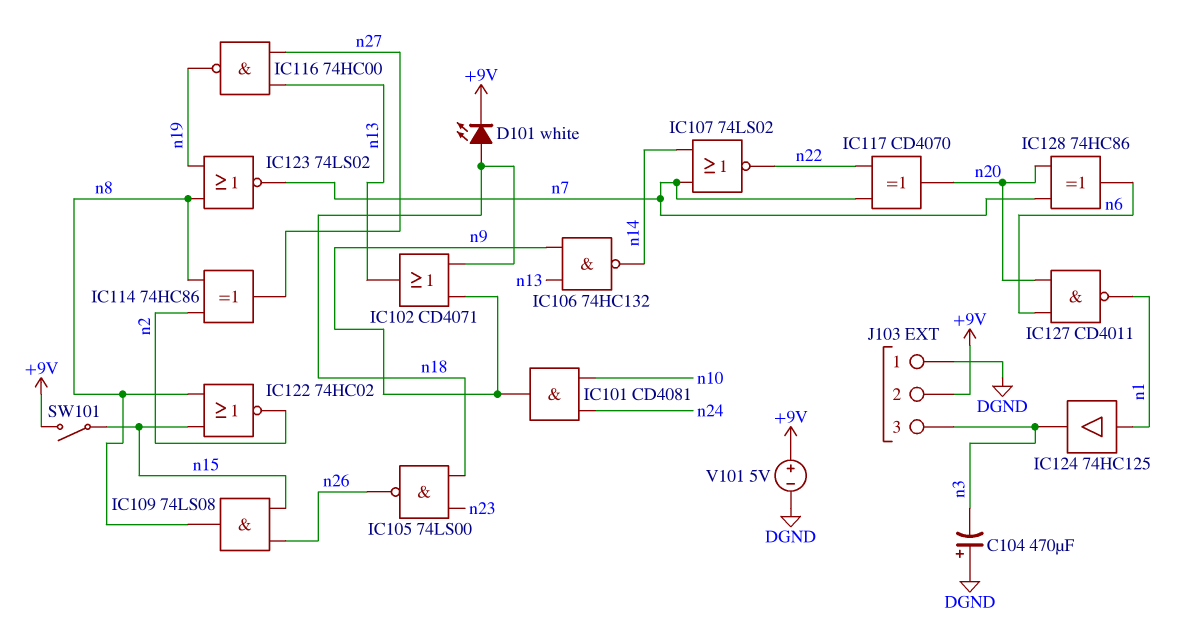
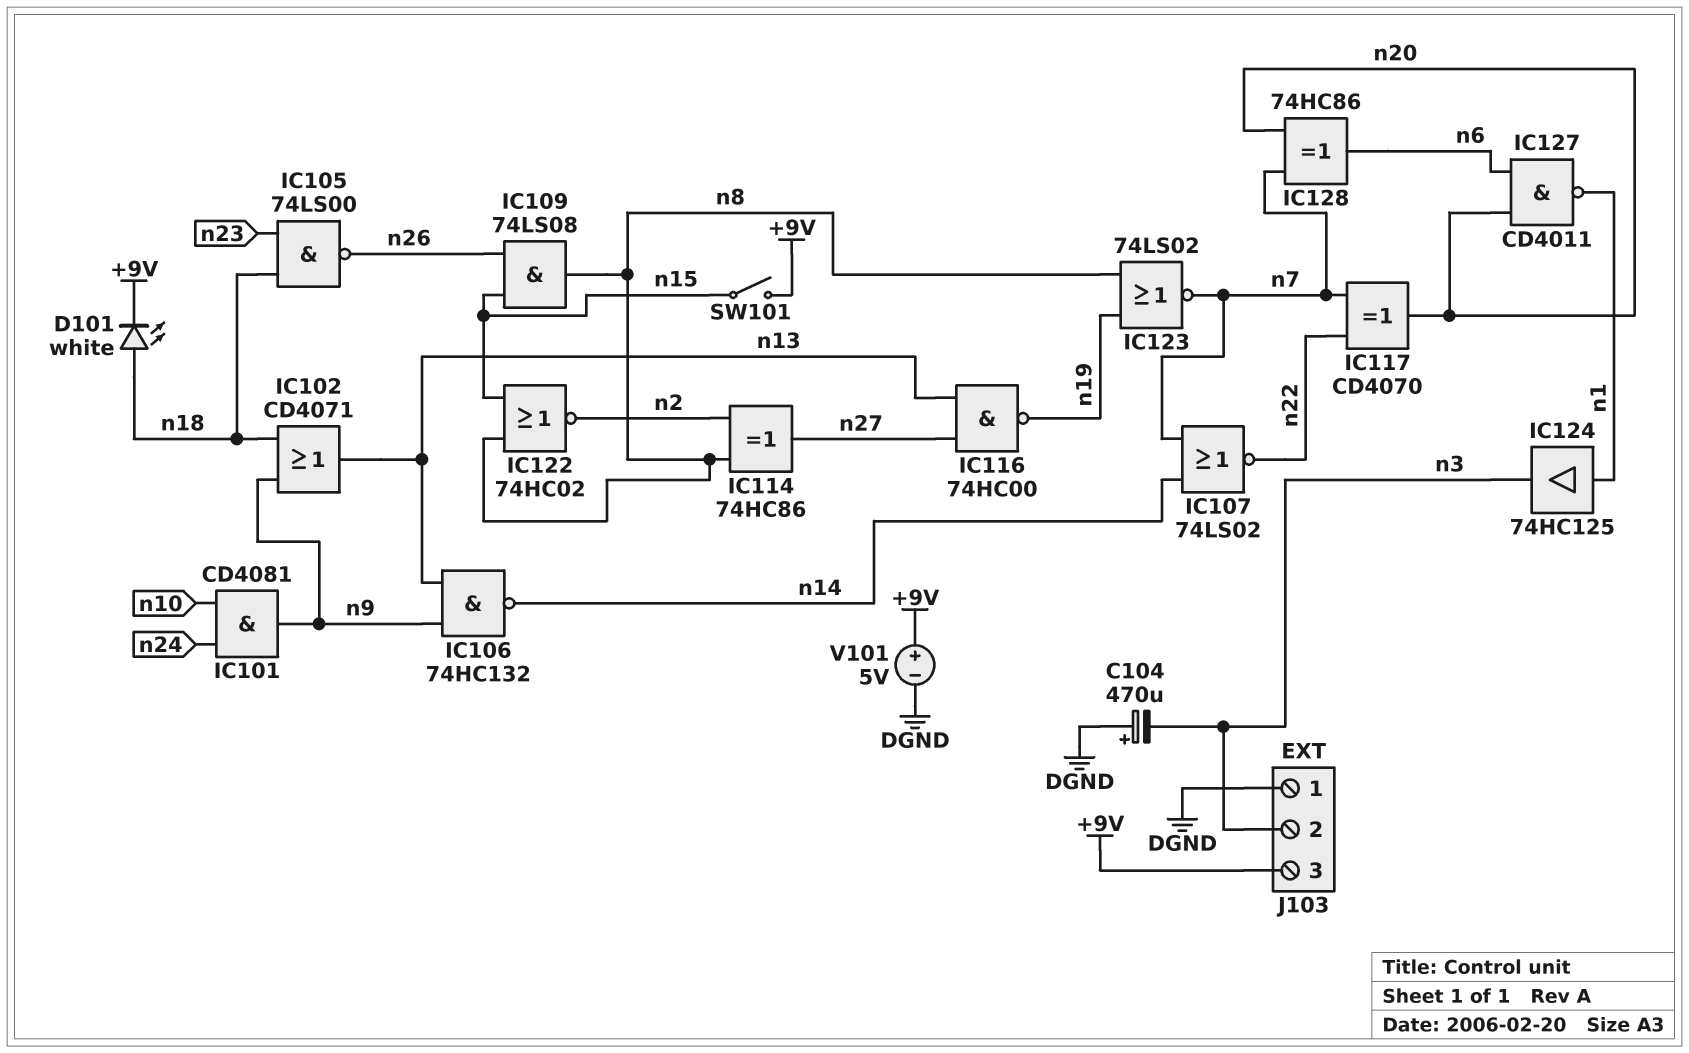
J103 pin 2: +9V -> n3
J103 pin 3: n3 -> +9V

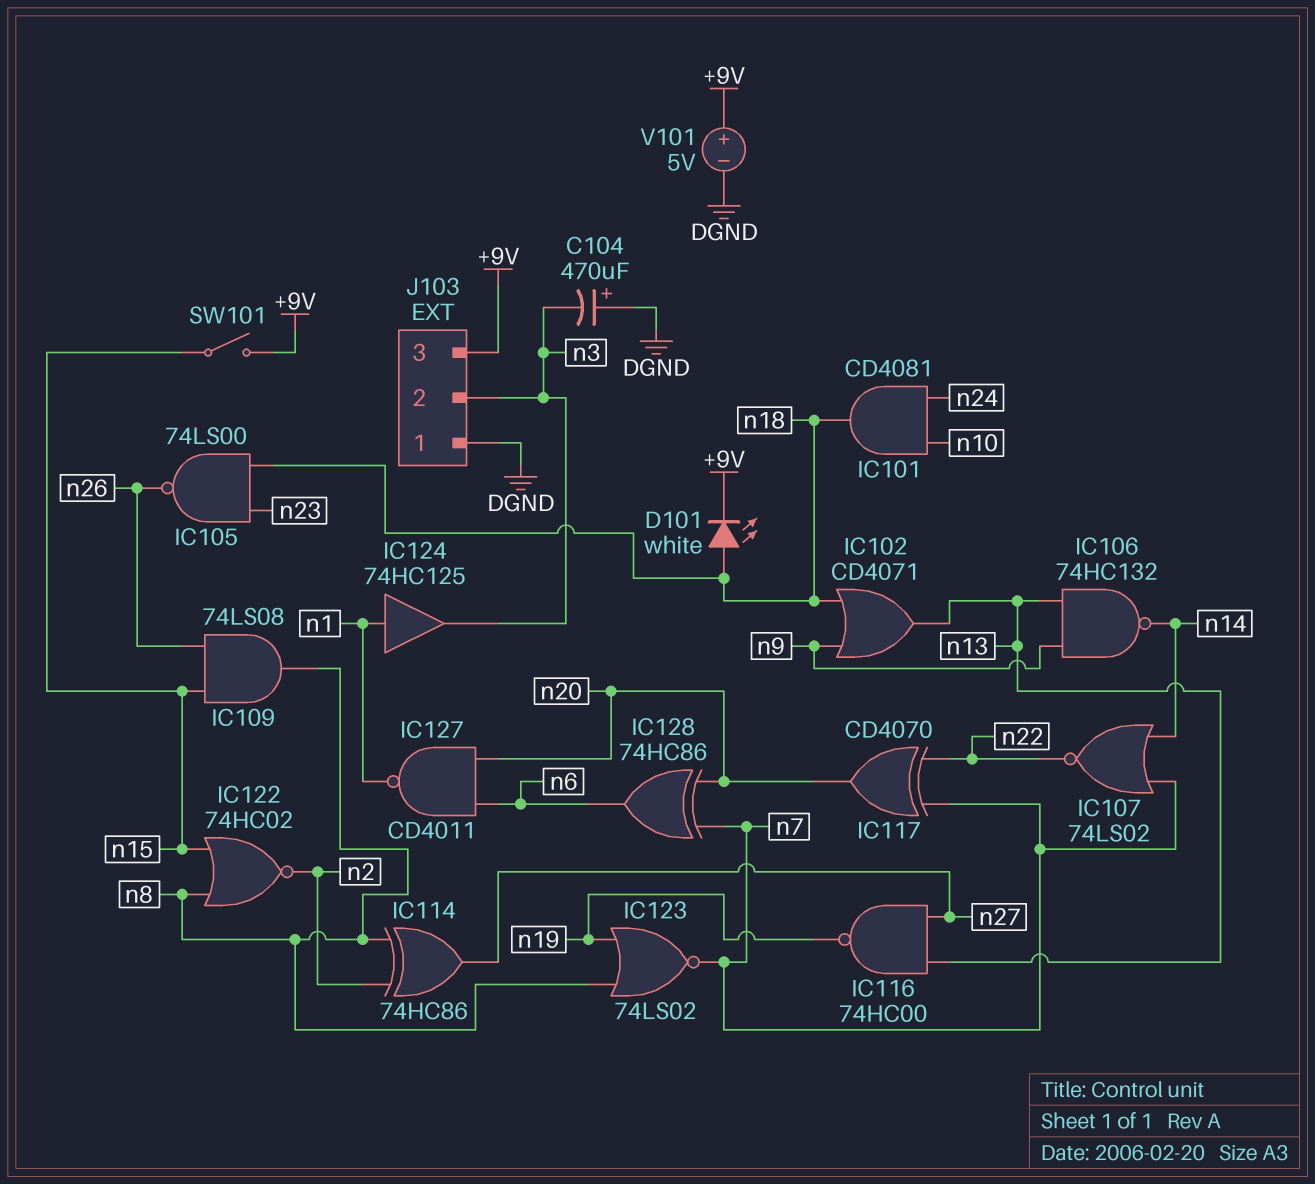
IC101: AND CD4081 (in n10, in n24, out n9) -> AND CD4081 (in n10, in n24, out n18)

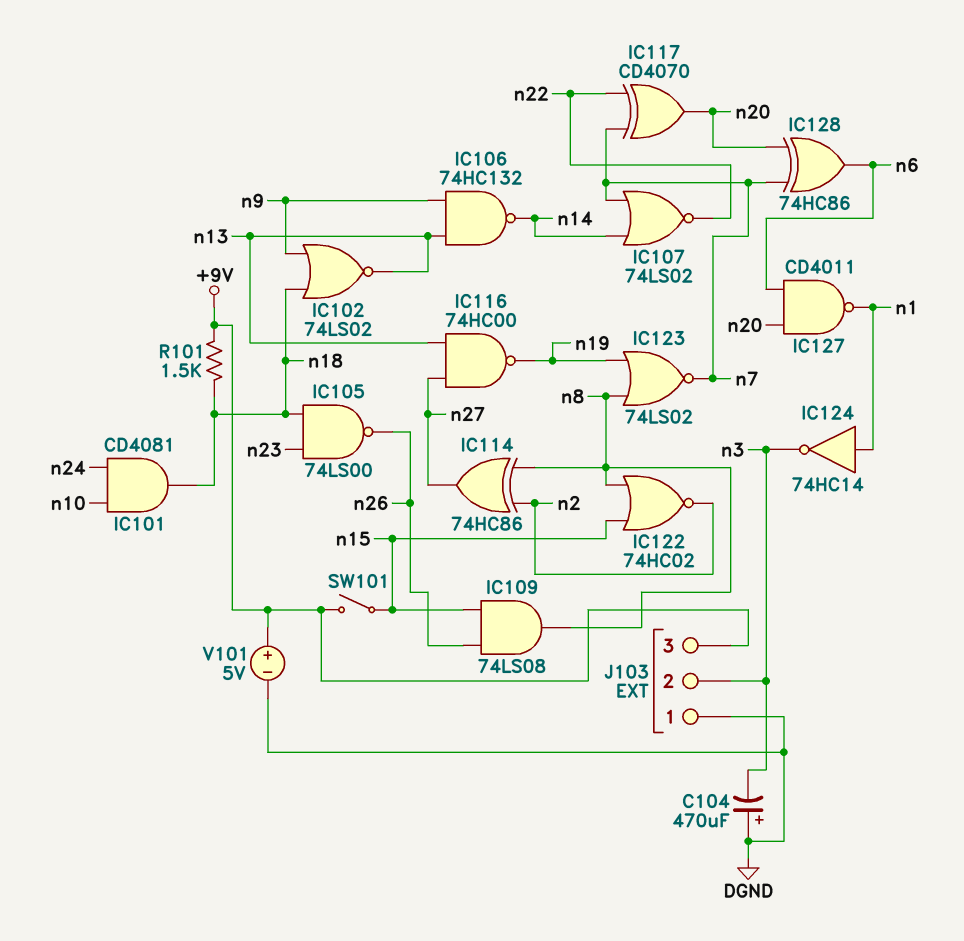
D101: LED white (A n18, K +9V) -> none
IC102: OR CD4071 (in n9, in n18, out n13) -> NOR 74LS02 (in n9, in n18, out n13)
IC124: buffer 74HC125 (in n1, out n3) -> NOT 74HC14 (in n1, out n3)
R101: none -> 1.5k (+9V, n18)

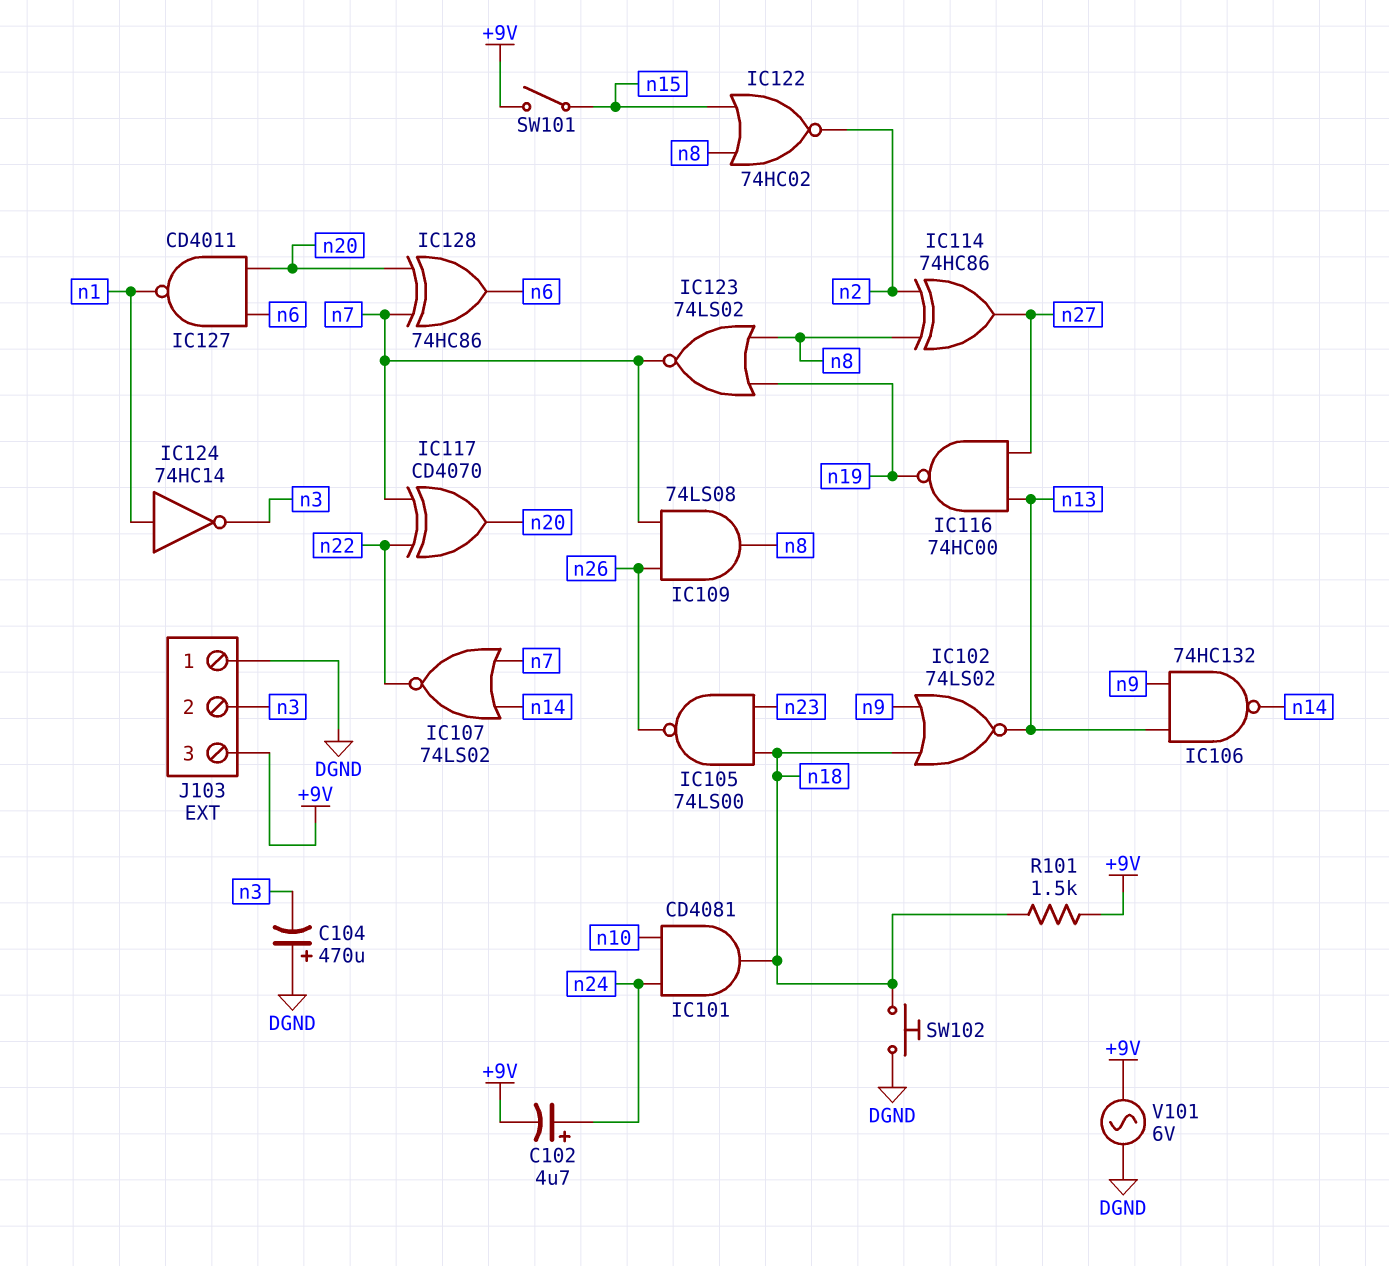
C102: none -> 4.7uF (plus n24, minus +9V)
IC109: AND 74LS08 (in n15, in n26, out n8) -> AND 74LS08 (in n7, in n26, out n8)
SW102: none -> button (DGND, n18)
V101: 5V (plus +9V, minus DGND) -> AC 6V (+9V, DGND)

